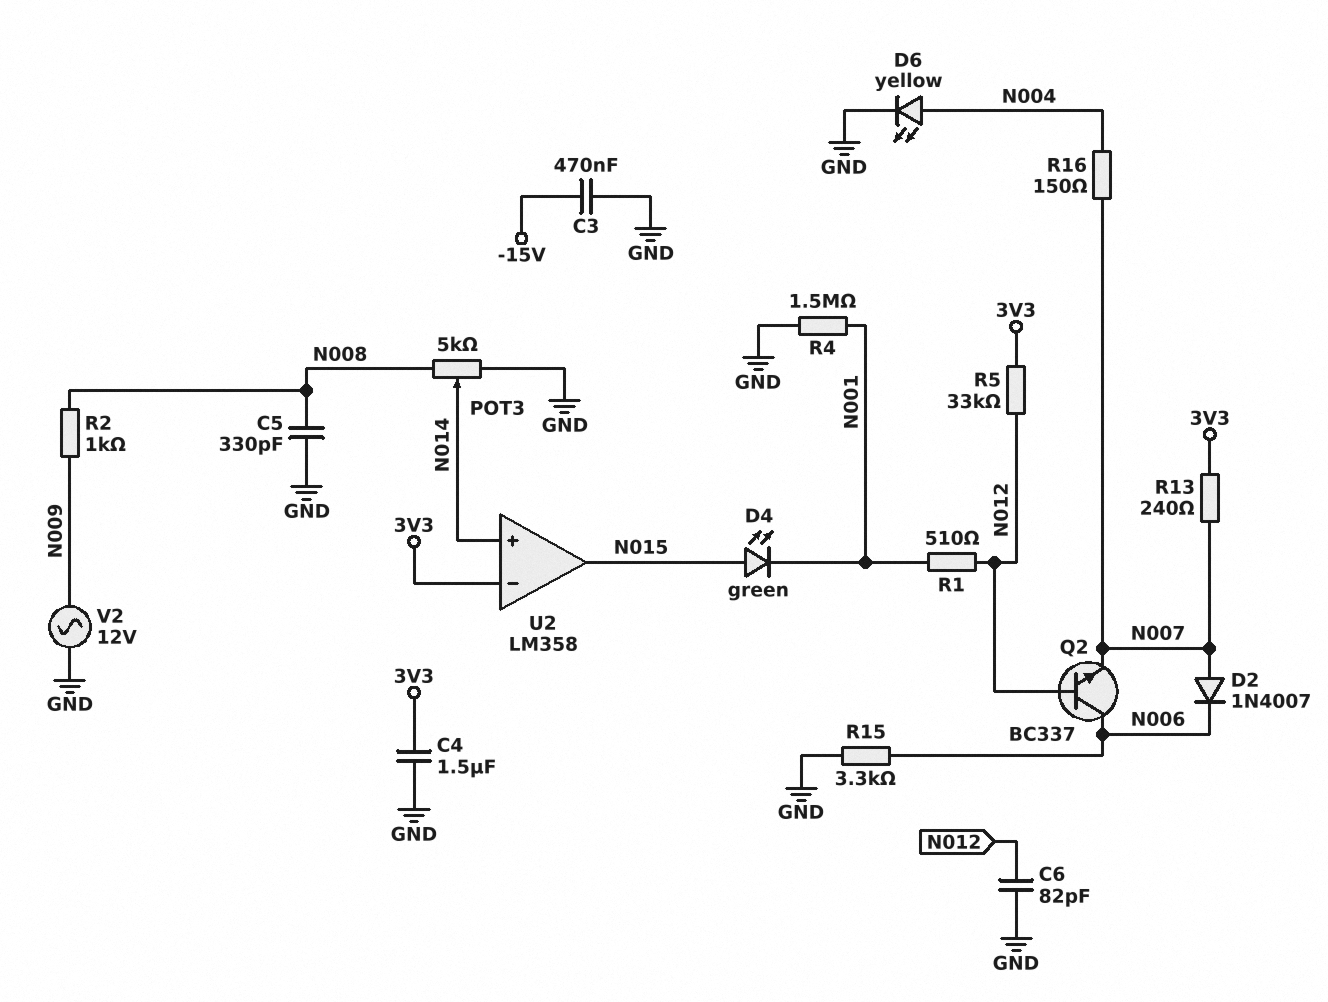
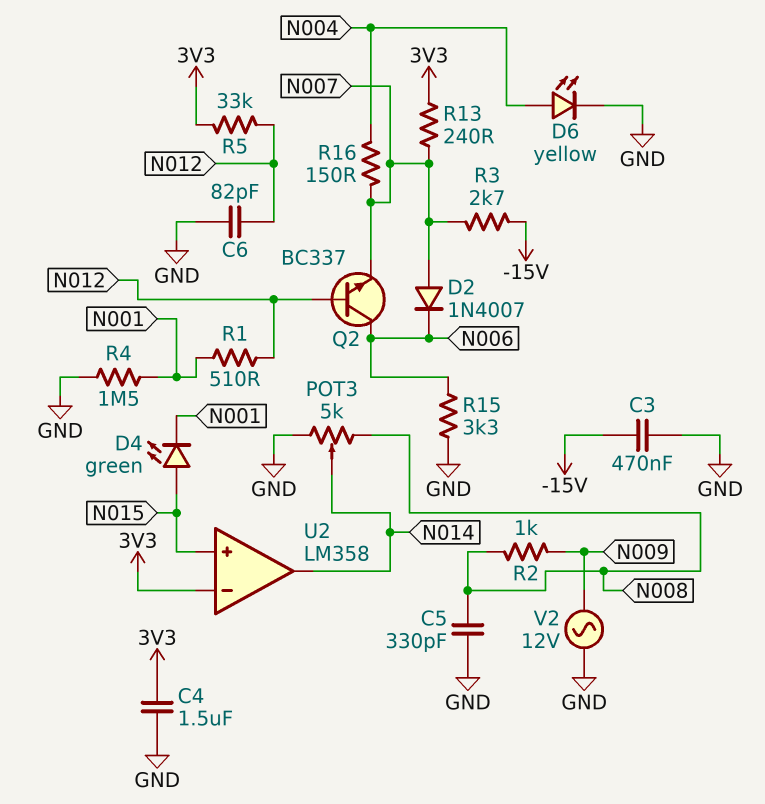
R3: none -> 2.7k (-15V, N007)
U2 pin in+: N014 -> N015
U2 pin out: N015 -> N014

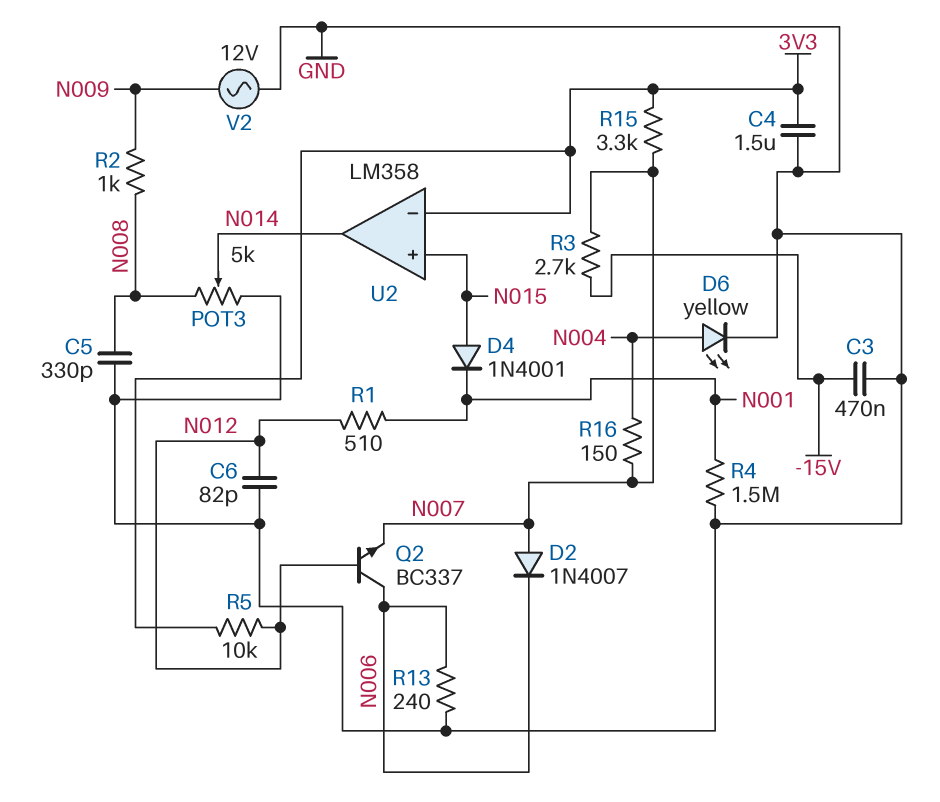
D4: LED green (A N015, K N001) -> diode 1N4001 (A N015, K N001)
R5: 33k (3V3, N012) -> 10k (3V3, N012)
R13: 240 (3V3, N007) -> 240 (GND, N006)
R15: 3.3k (GND, N006) -> 3.3k (3V3, N007)

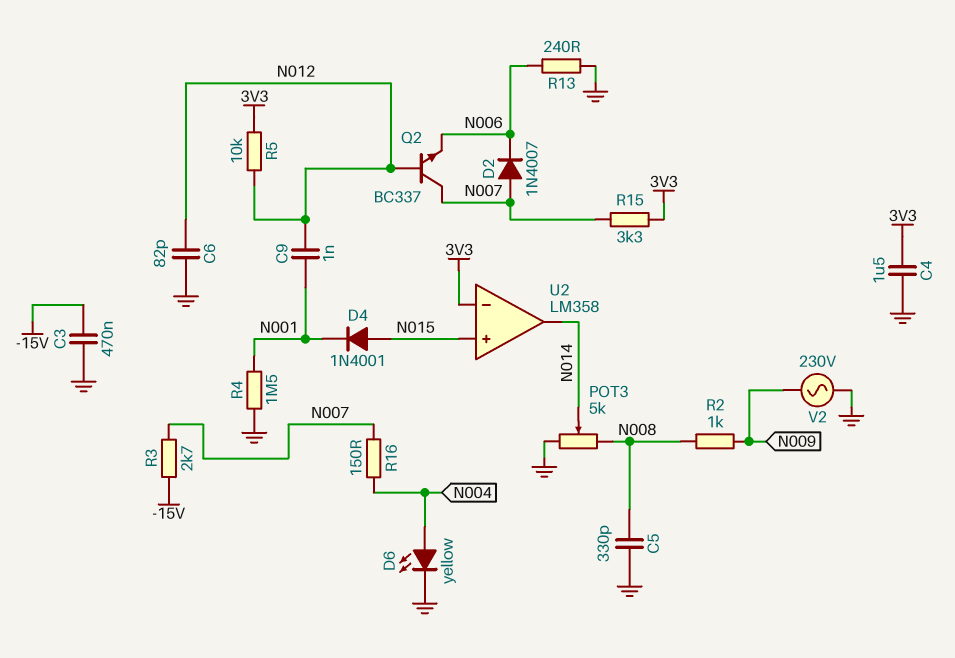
C9: none -> 1nF (N001, N012)
Q2: NPN BC337 (B N012, C N006, E N007) -> NPN BC337 (B N012, C N007, E N006)
R1: 510 (N001, N012) -> none
V2: AC 12V (GND, N009) -> AC 230V (GND, N009)

